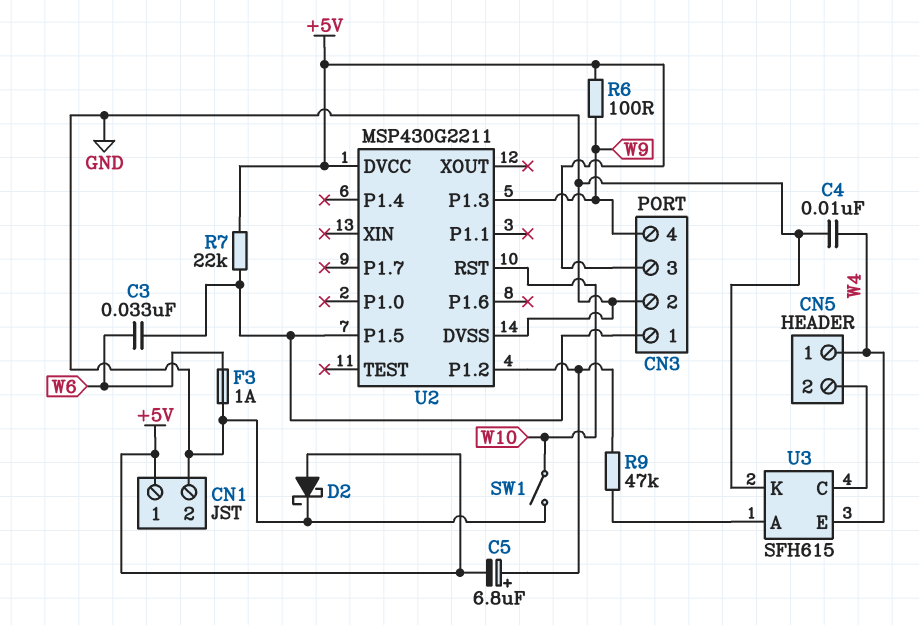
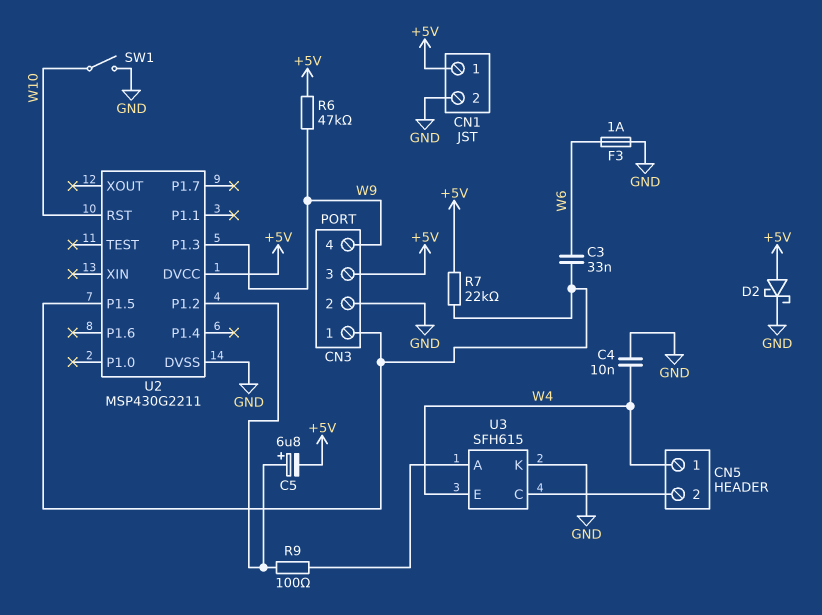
R6: 100 (+5V, W9) -> 47k (+5V, W9)
R9: 47k (U2/P1.2, U3/A) -> 100 (U2/P1.2, U3/A)

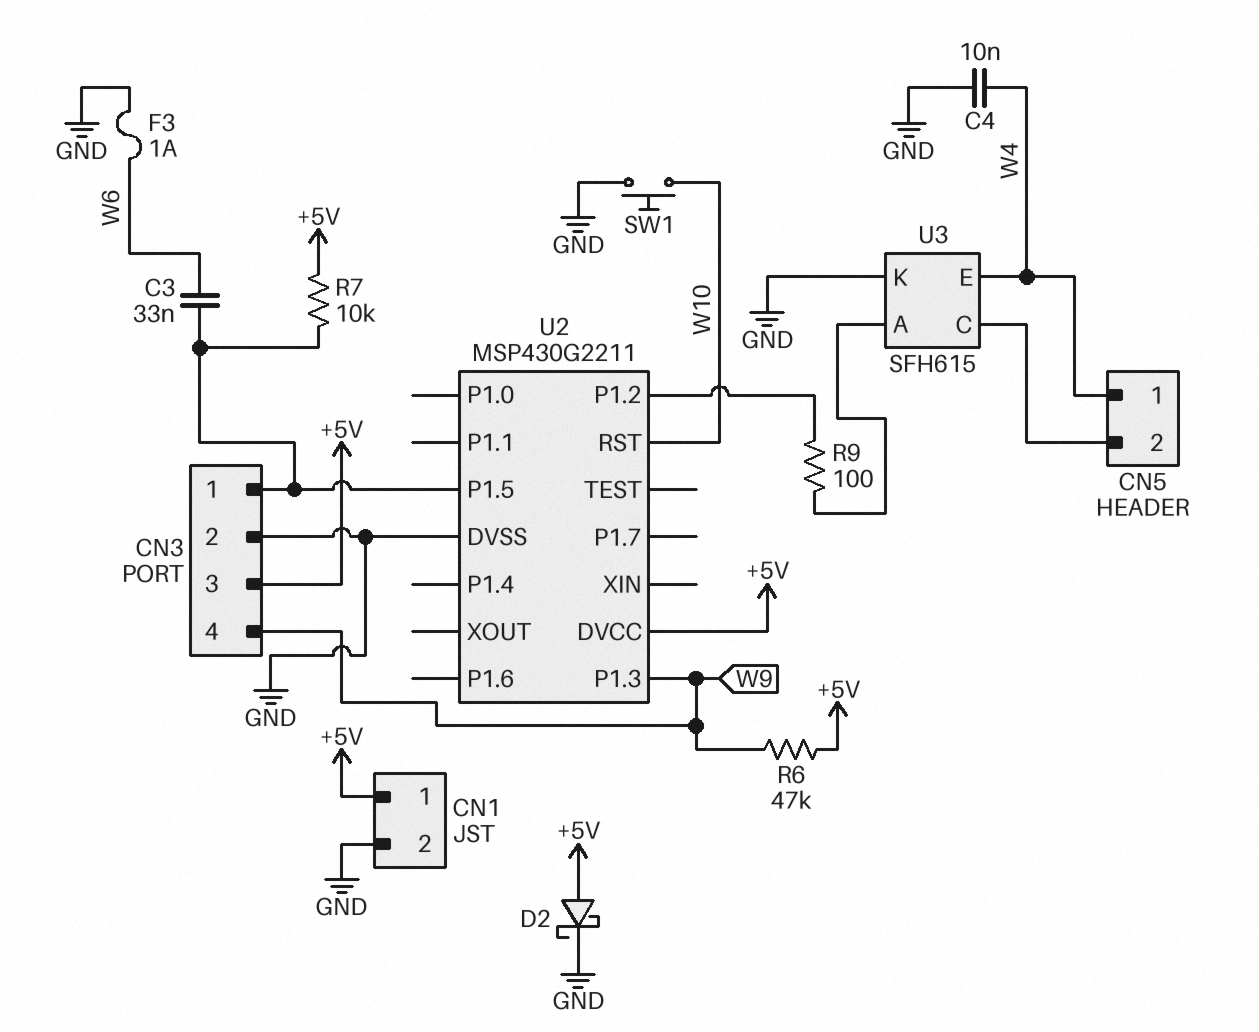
C5: 6.8uF (plus U2/P1.2, minus +5V) -> none
R7: 22k (+5V, CN3/1) -> 10k (+5V, CN3/1)
SW1: switch (GND, W10) -> button (GND, W10)

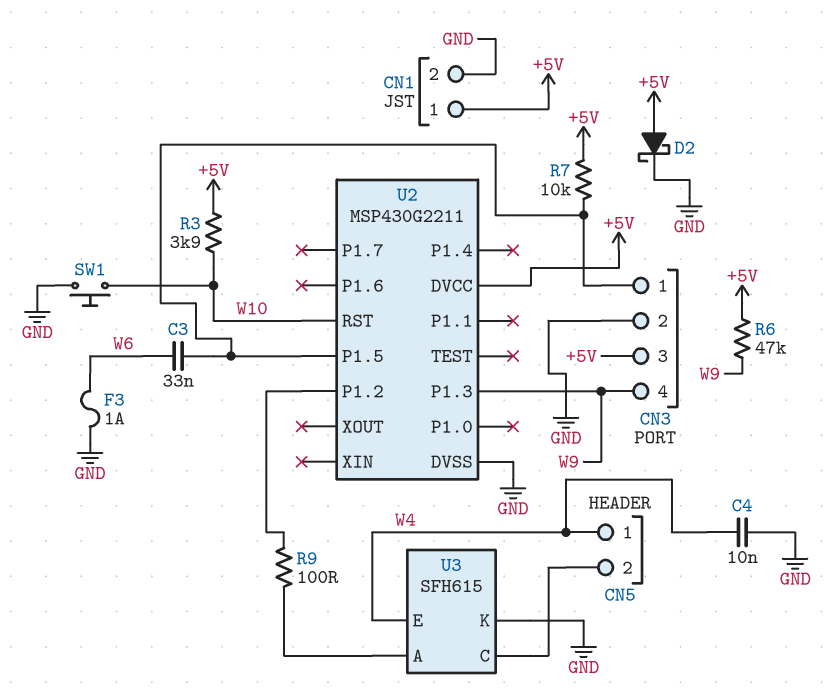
R3: none -> 3.9k (+5V, W10)

